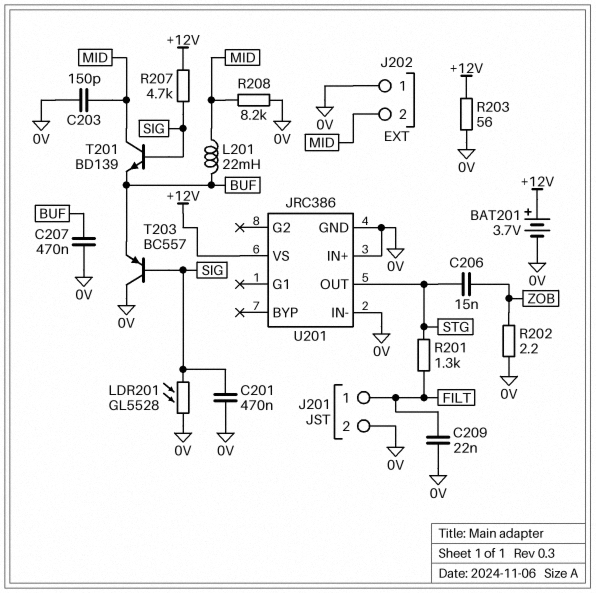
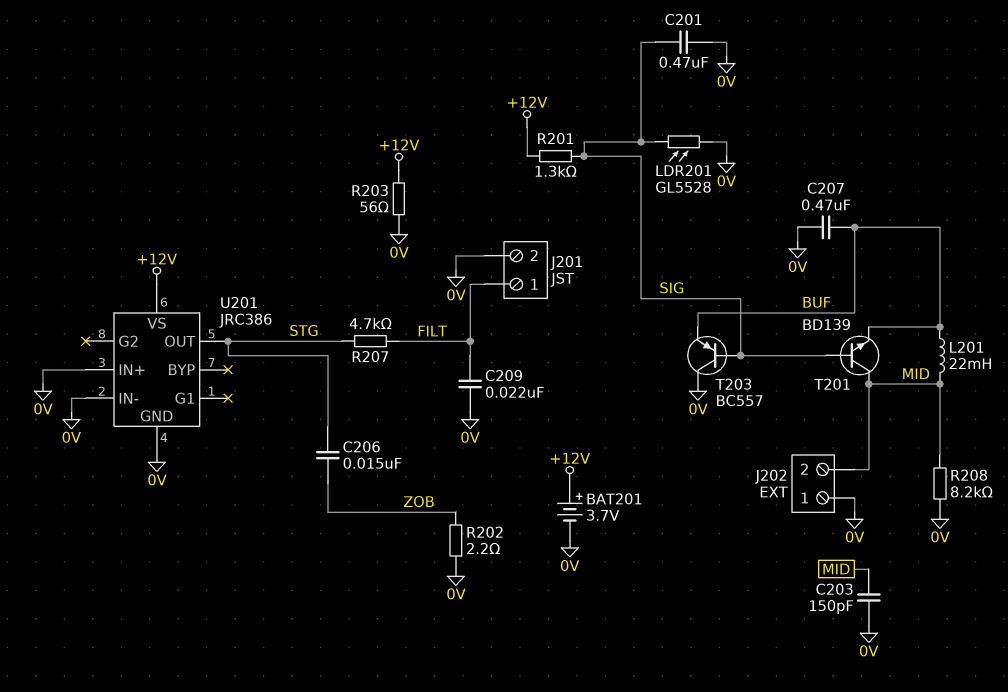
R201: 1.3k (FILT, STG) -> 1.3k (+12V, SIG)
R207: 4.7k (+12V, SIG) -> 4.7k (FILT, STG)

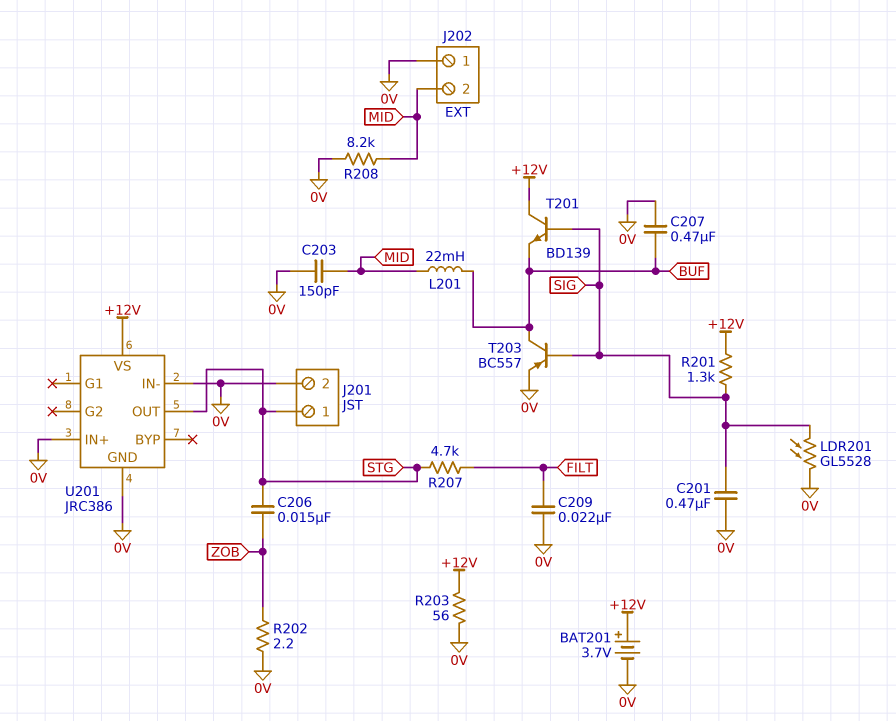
J201 pin 1: FILT -> STG
T201: NPN BD139 (B SIG, C MID, E BUF) -> NPN BD139 (B SIG, C +12V, E BUF)
T203: PNP BC557 (B SIG, C 0V, E BUF) -> PNP BC557 (B SIG, C BUF, E 0V)

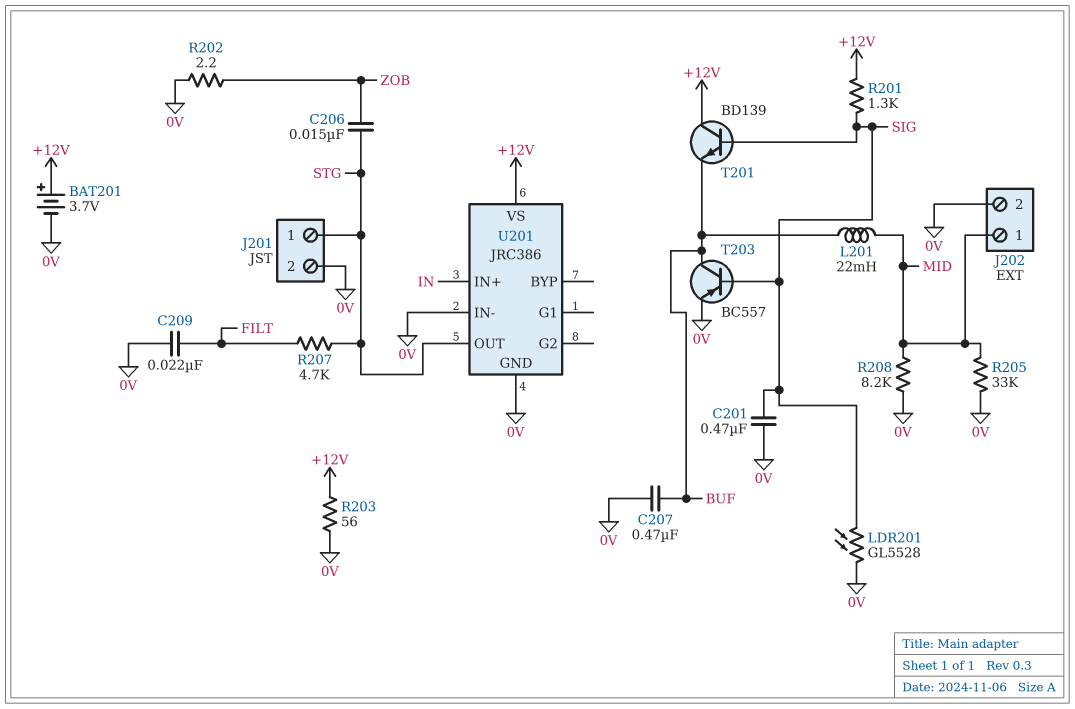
C203: 150pF (0V, MID) -> none
J202 pin 1: 0V -> MID
J202 pin 2: MID -> 0V
R205: none -> 33k (0V, MID)
U201 pin IN+: 0V -> IN

